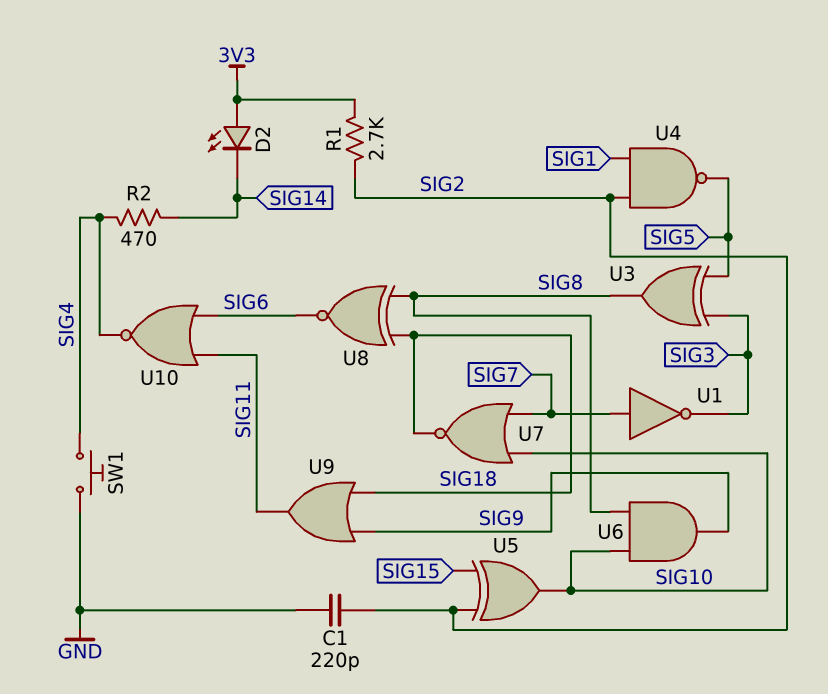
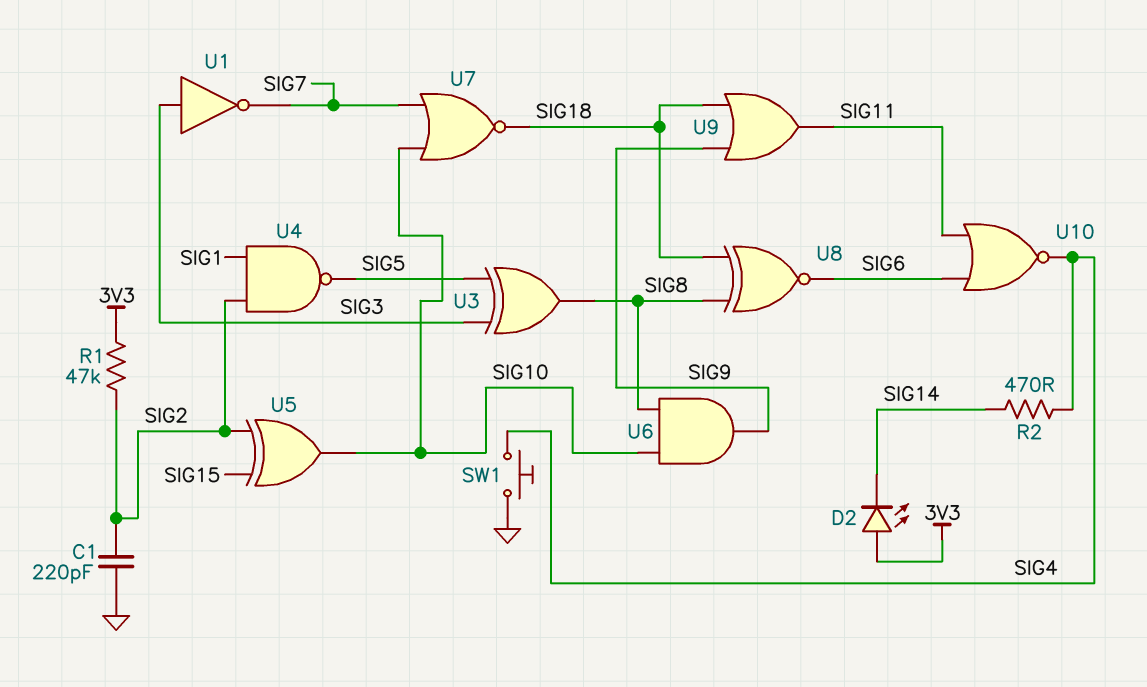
R1: 2.7k (3V3, SIG2) -> 47k (3V3, SIG2)
U1: NOT (in SIG7, out SIG3) -> NOT (in SIG3, out SIG7)

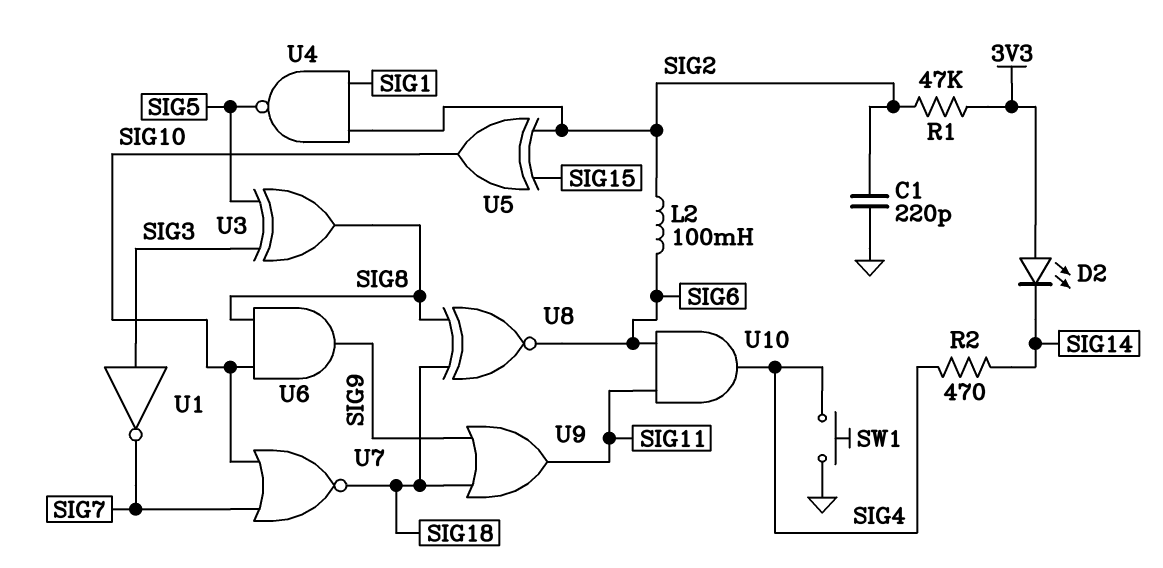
L2: none -> 100mH (SIG2, SIG6)
U10: NOR (in SIG6, in SIG11, out SIG4) -> AND (in SIG6, in SIG11, out SIG4)

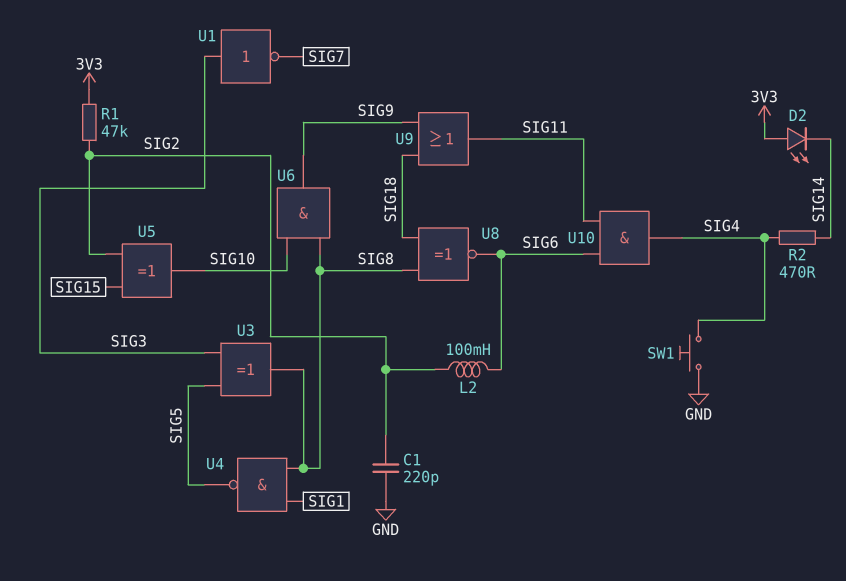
U4: NAND (in SIG1, in SIG2, out SIG5) -> NAND (in SIG1, in SIG8, out SIG5)
U7: NOR (in SIG7, in SIG10, out SIG18) -> none

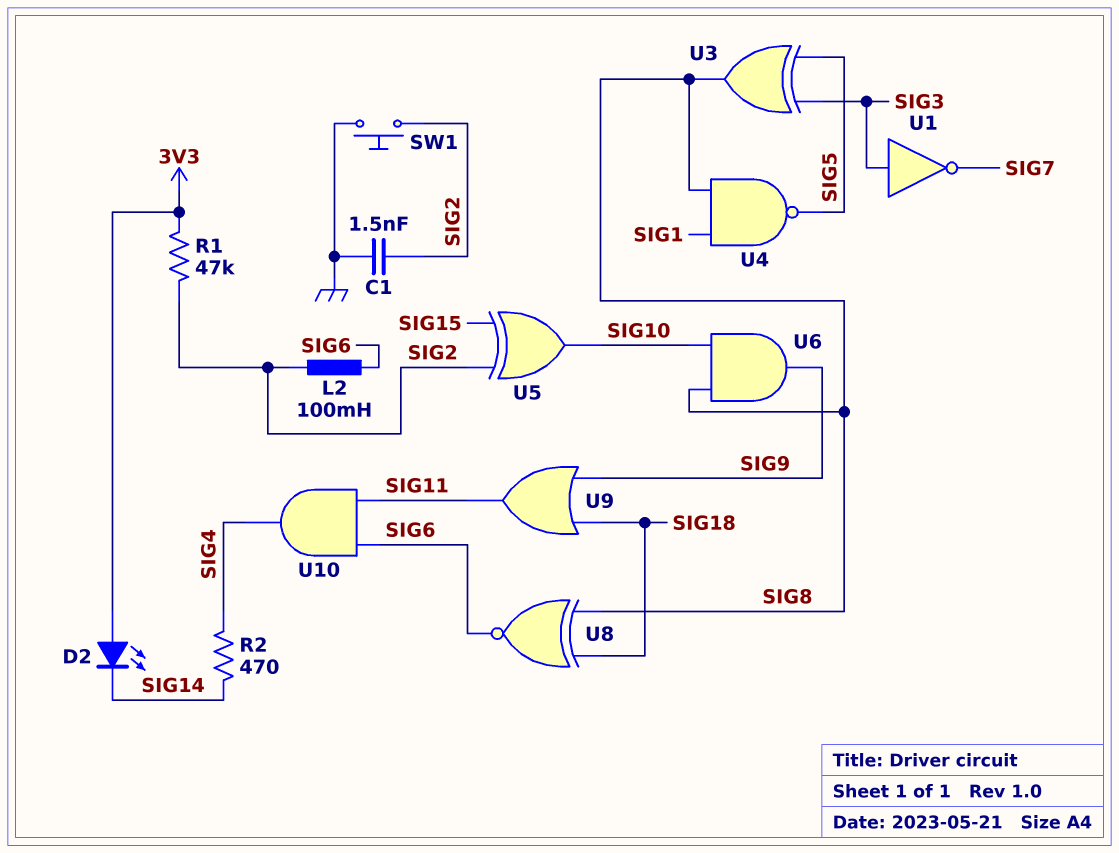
C1: 220pF (GND, SIG2) -> 1.5nF (GND, SIG2)
SW1: button (GND, SIG4) -> button (GND, SIG2)

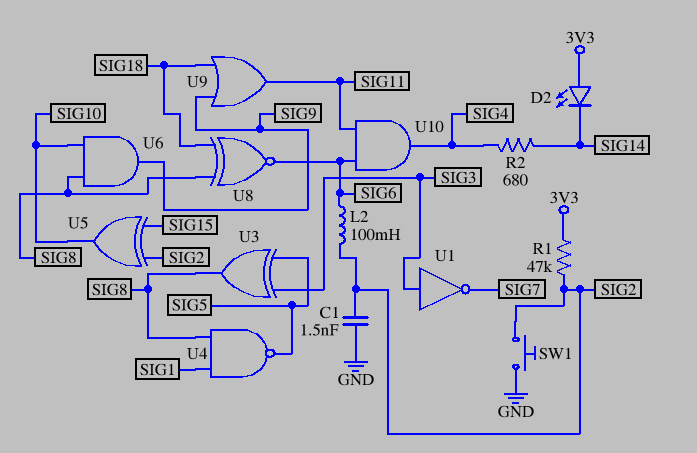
R2: 470 (SIG4, SIG14) -> 680 (SIG4, SIG14)

